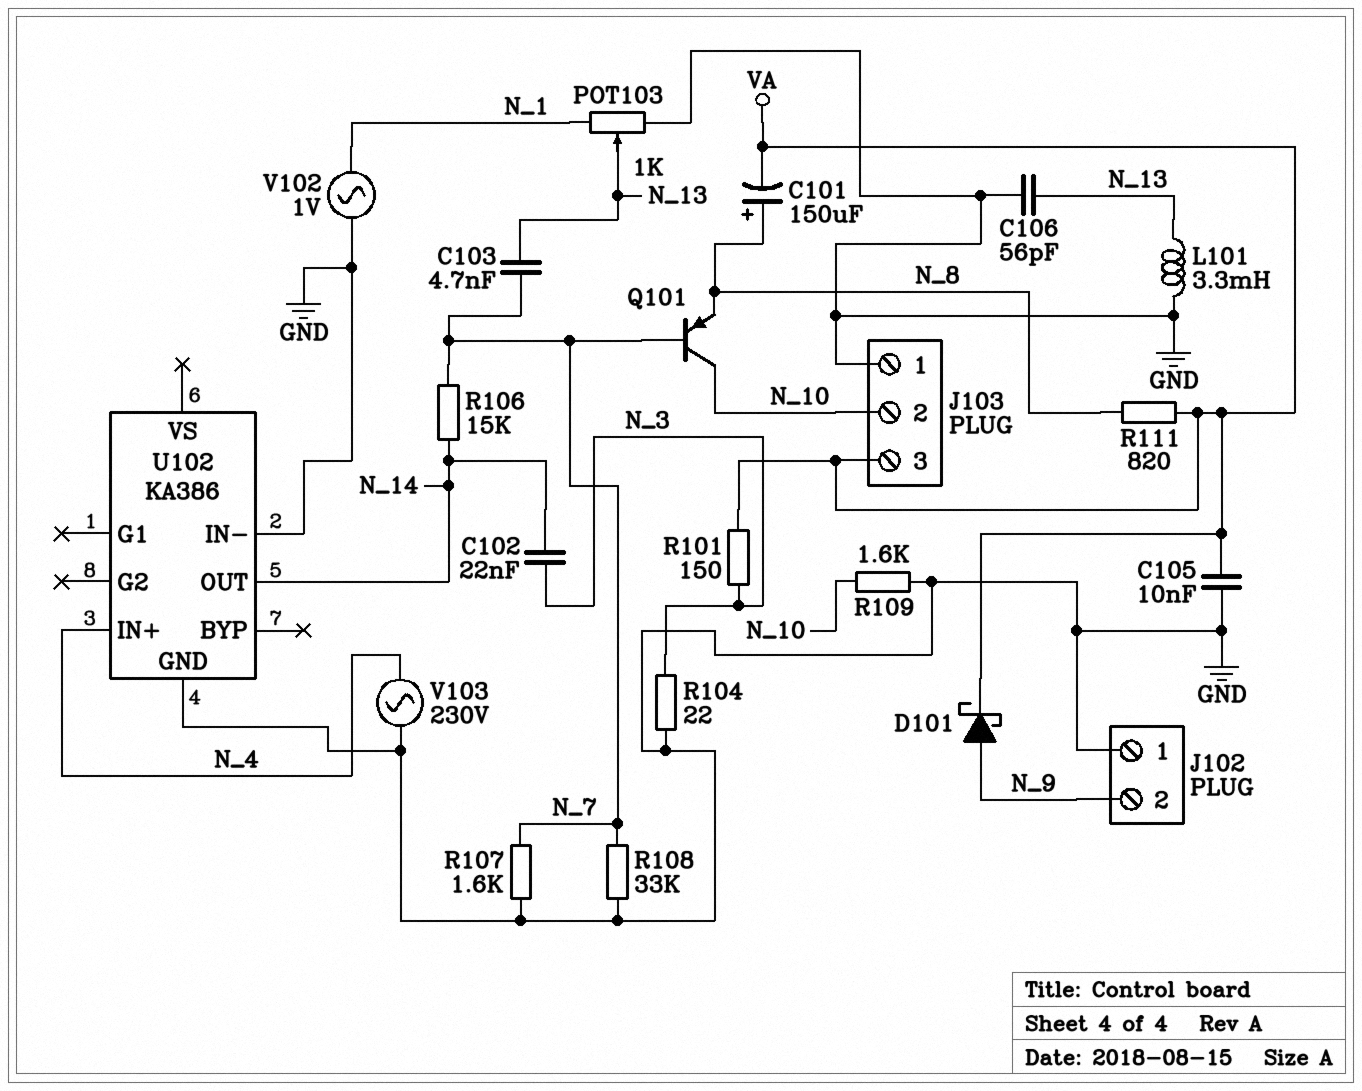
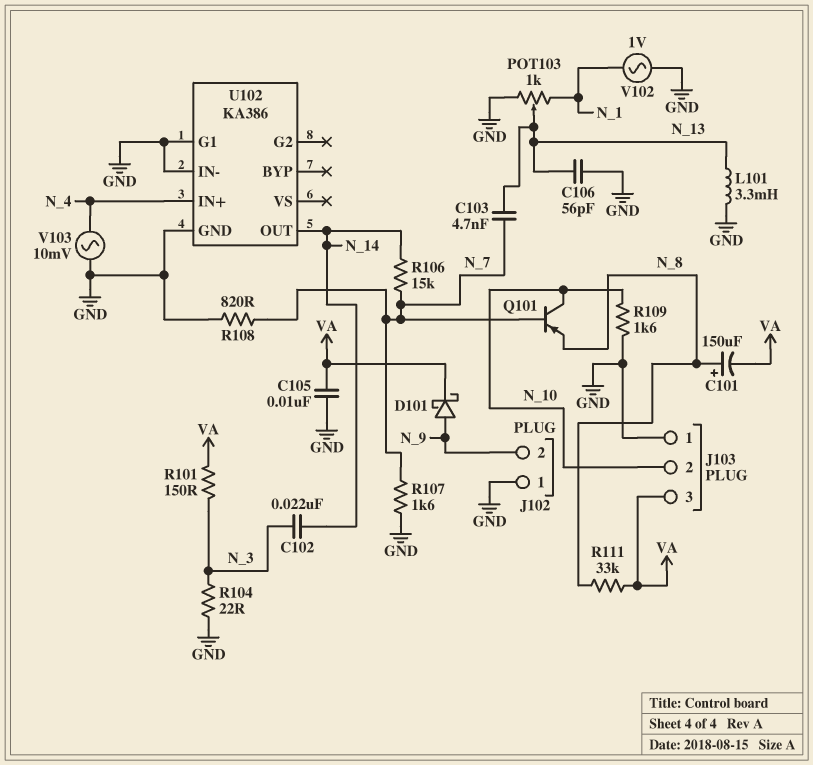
R108: 33k (GND, N_7) -> 820 (GND, N_7)
R111: 820 (N_8, VA) -> 33k (N_8, VA)
U102 pin G1: none -> GND
V103: AC 230V (GND, N_4) -> AC 10mV (GND, N_4)

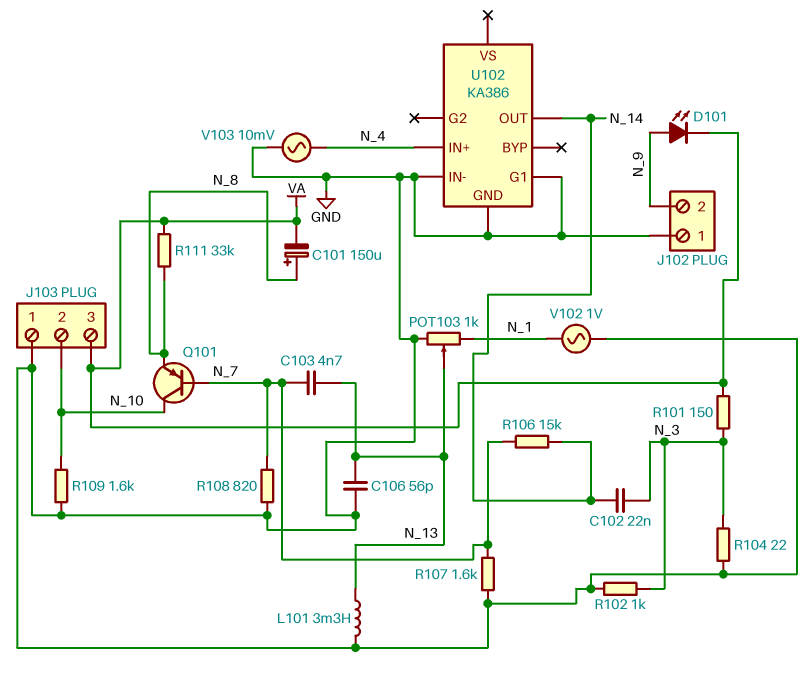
C105: 10nF (GND, VA) -> none
D101: schottky (A N_9, K VA) -> LED (A N_9, K VA)
R102: none -> 1k (GND, N_3)

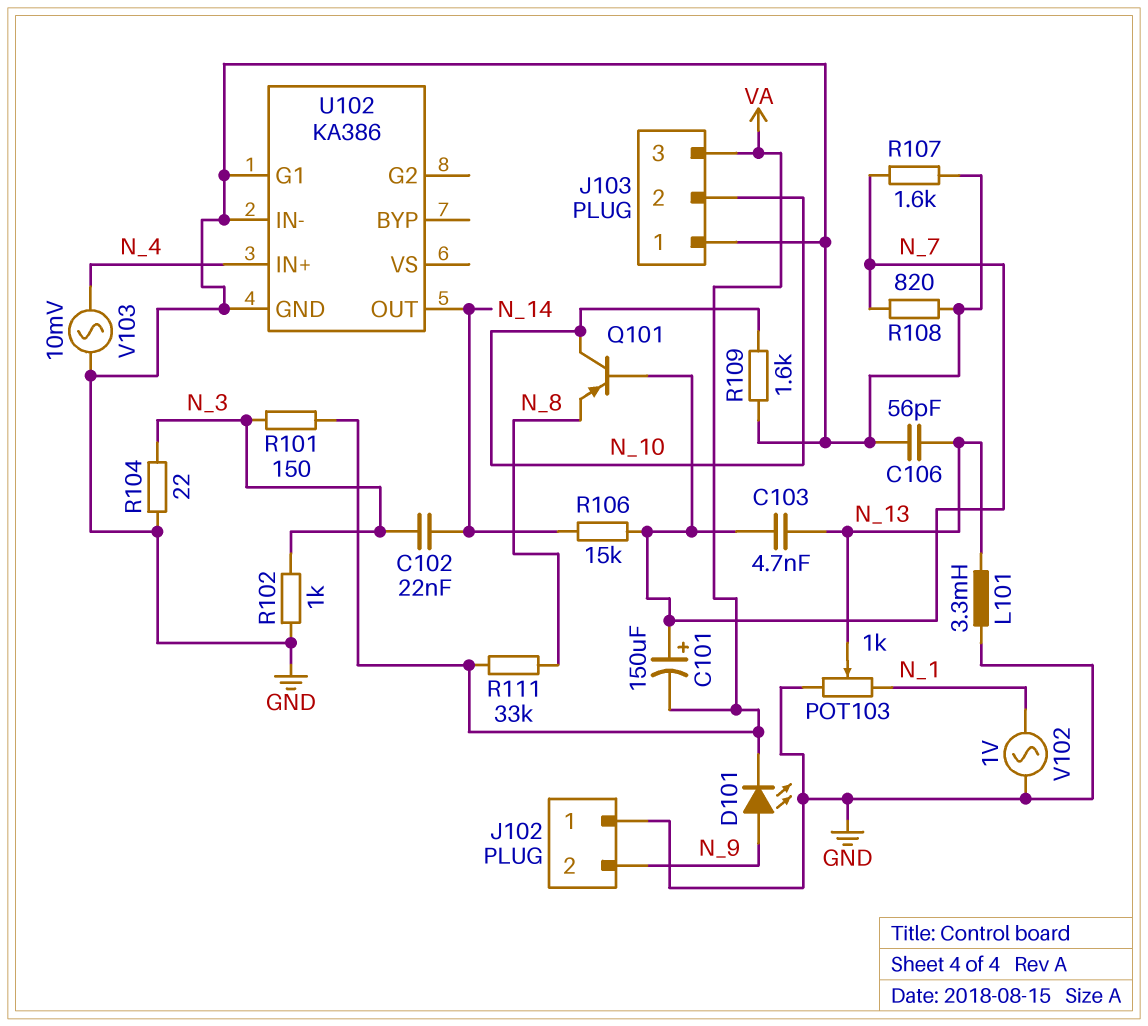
C101: 150uF (plus N_8, minus VA) -> 150uF (plus N_7, minus VA)

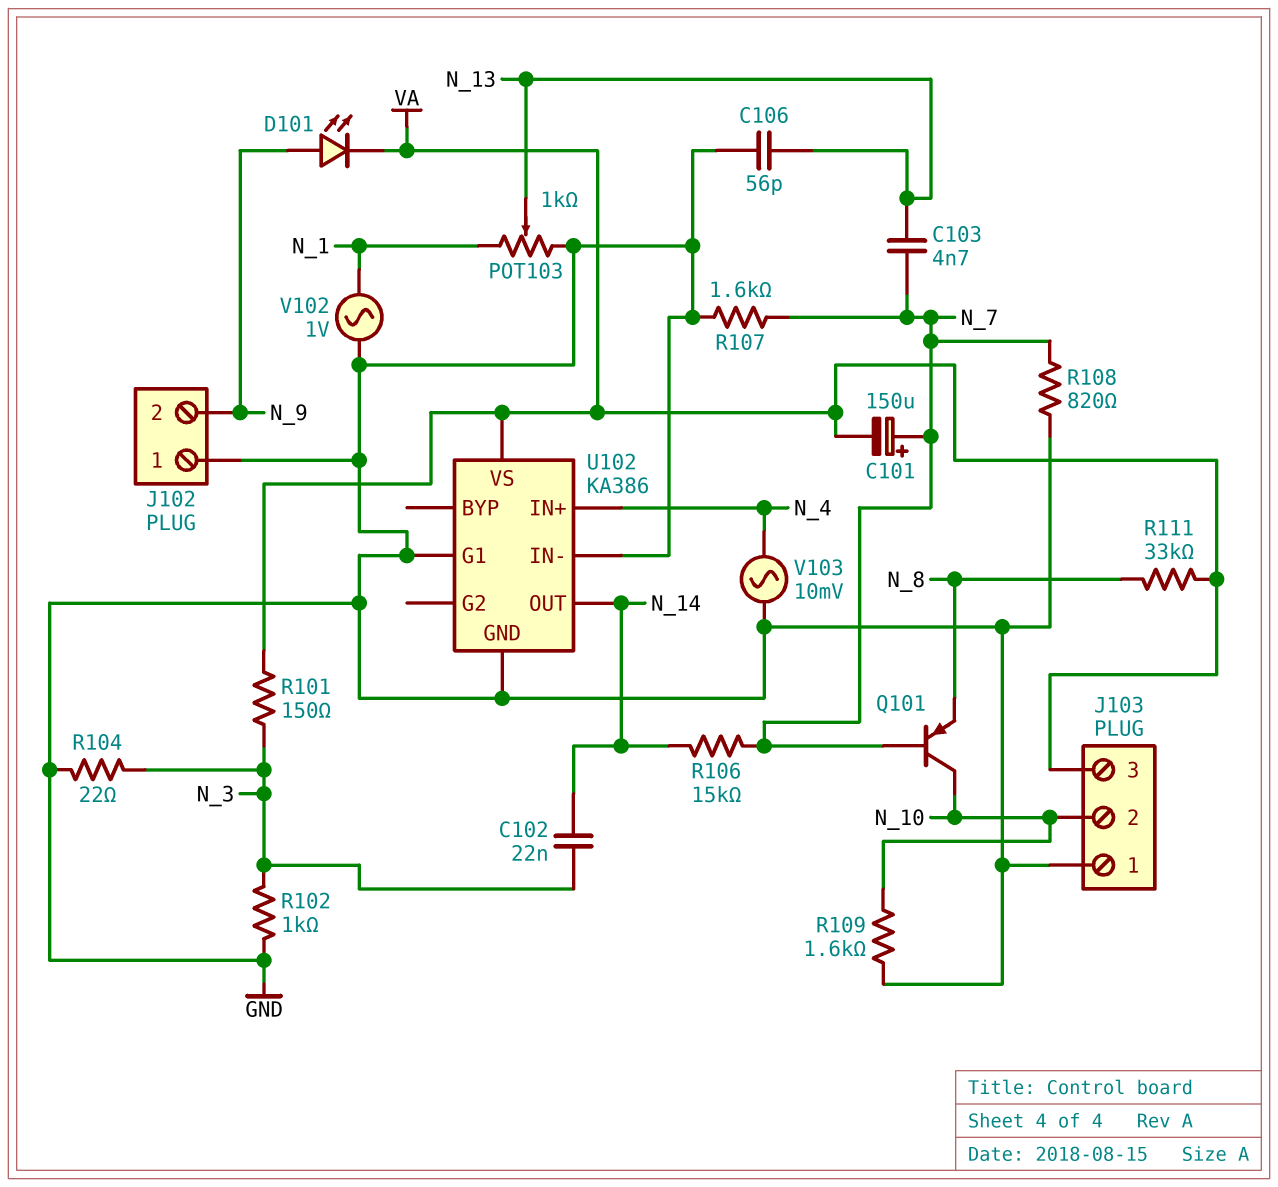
L101: 3.3mH (GND, N_13) -> none
U102 pin VS: none -> VA

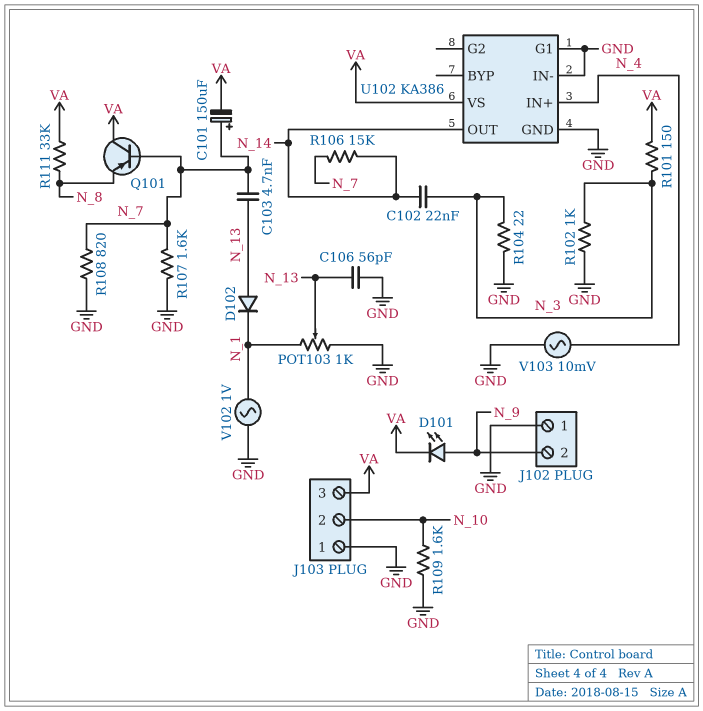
D102: none -> diode (A N_13, K N_1)
Q101: PNP (B N_7, C N_10, E N_8) -> PNP (B N_7, C VA, E N_8)

